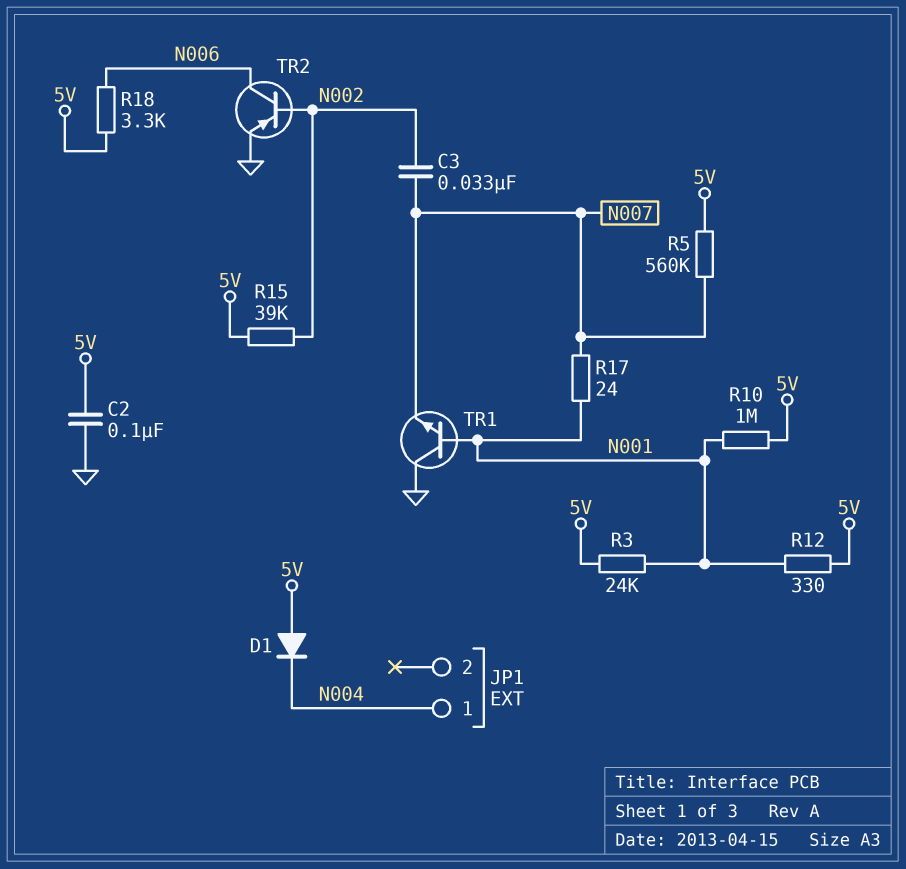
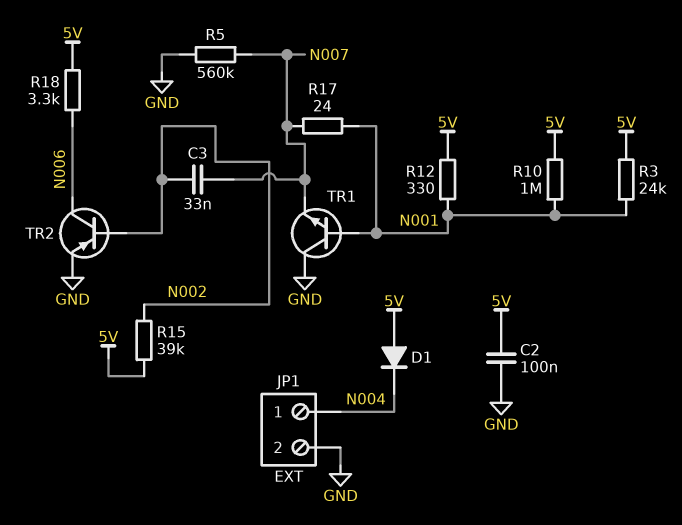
JP1 pin 2: none -> GND
R5: 560k (5V, N007) -> 560k (GND, N007)

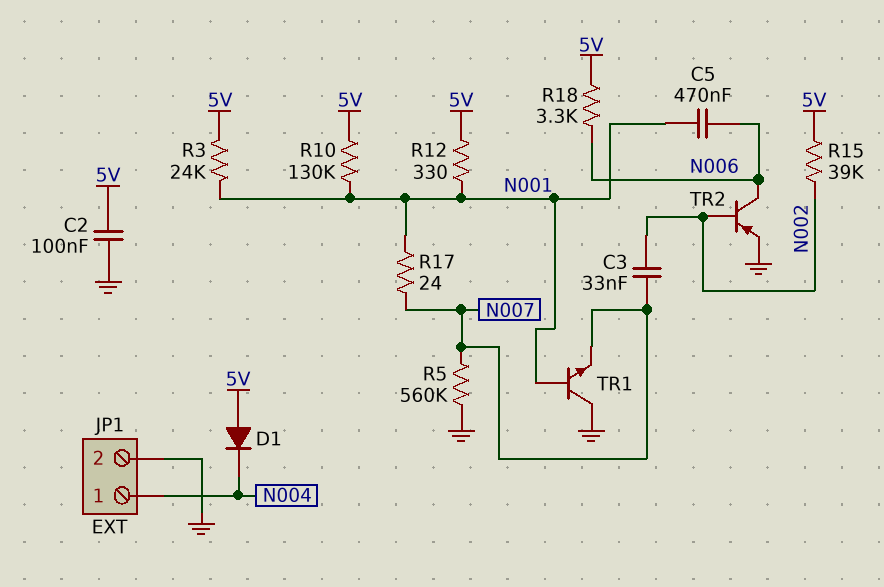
C5: none -> 470nF (N001, N006)
R10: 1M (5V, N001) -> 130k (5V, N001)

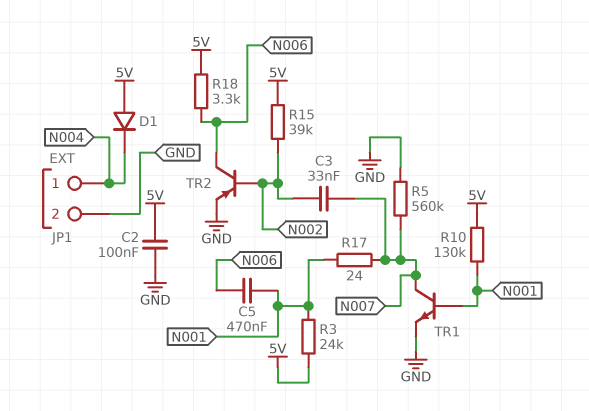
R12: 330 (5V, N001) -> none
TR1: NPN (B N001, C GND, E N007) -> NPN (B N001, C N007, E GND)

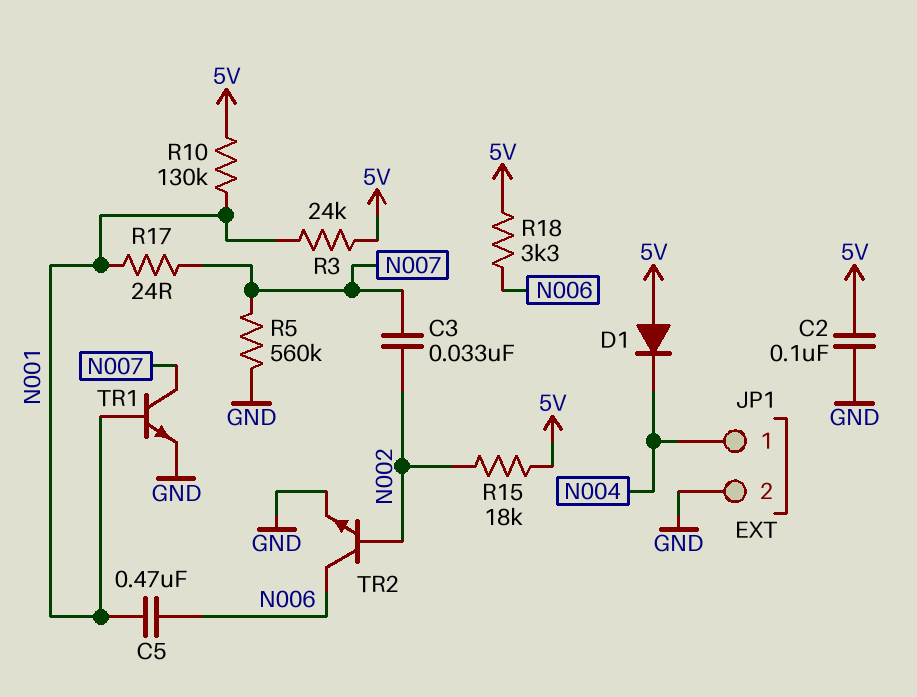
R15: 39k (5V, N002) -> 18k (5V, N002)
TR2: PNP (B N002, C N006, E GND) -> NPN (B N002, C N006, E GND)

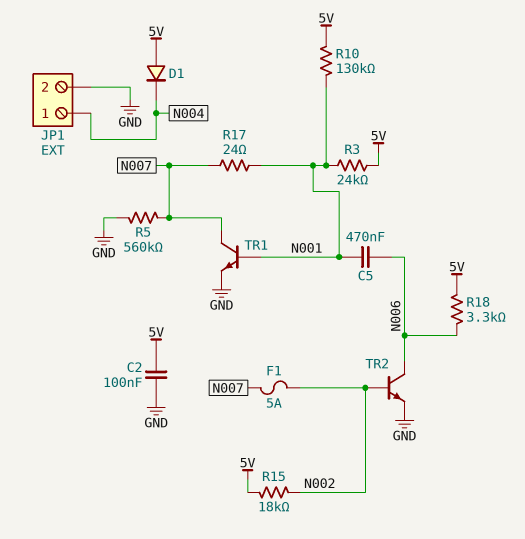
C3: 33nF (N002, N007) -> none
F1: none -> 5A (N002, N007)

